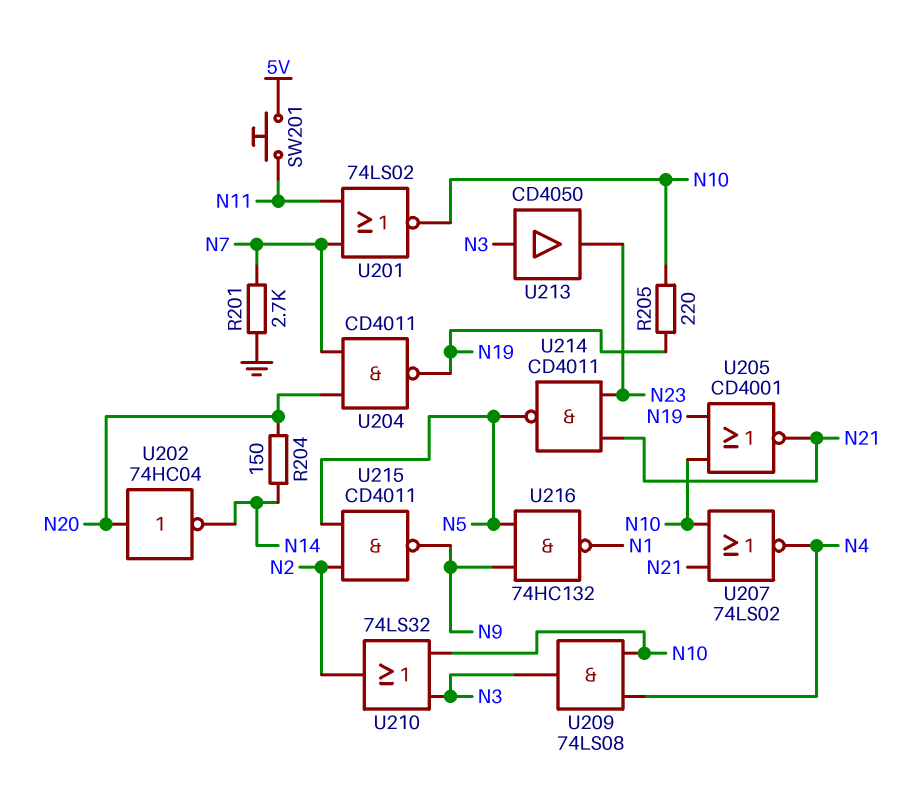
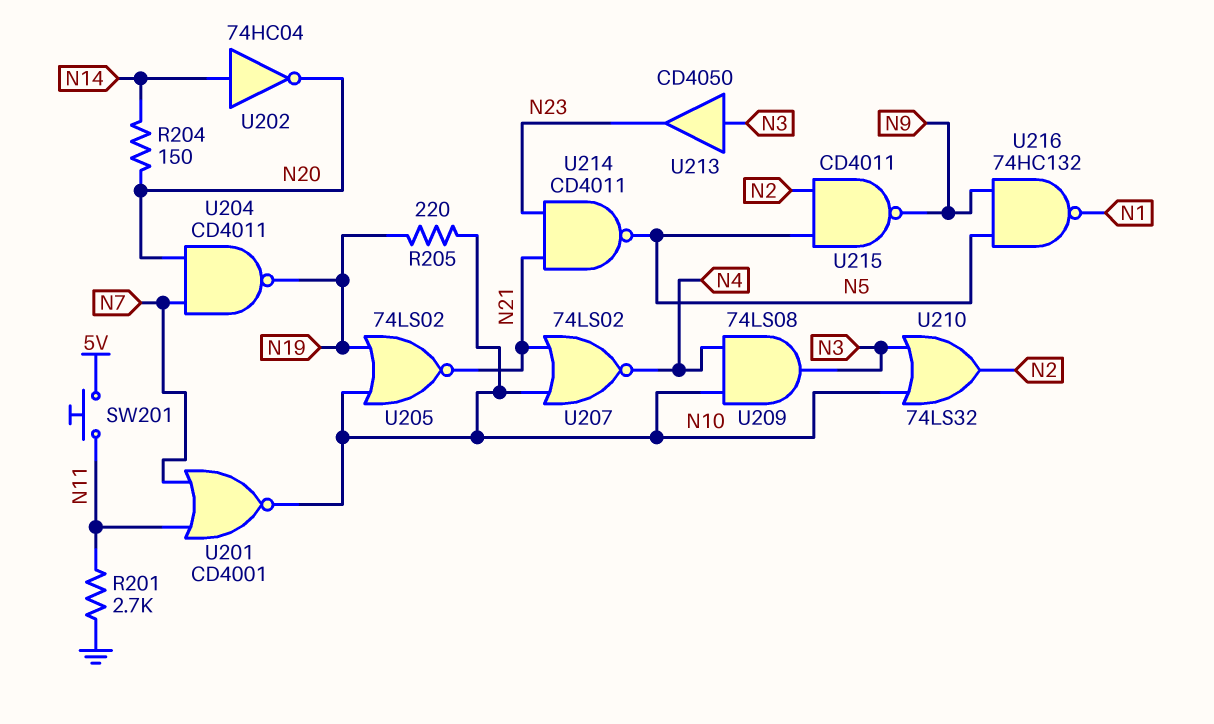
R201: 2.7k (GND, N7) -> 2.7k (GND, N11)
U201: NOR 74LS02 (in N7, in N11, out N10) -> NOR CD4001 (in N7, in N11, out N10)
U202: NOT 74HC04 (in N20, out N14) -> NOT 74HC04 (in N14, out N20)
U205: NOR CD4001 (in N10, in N19, out N21) -> NOR 74LS02 (in N10, in N19, out N21)

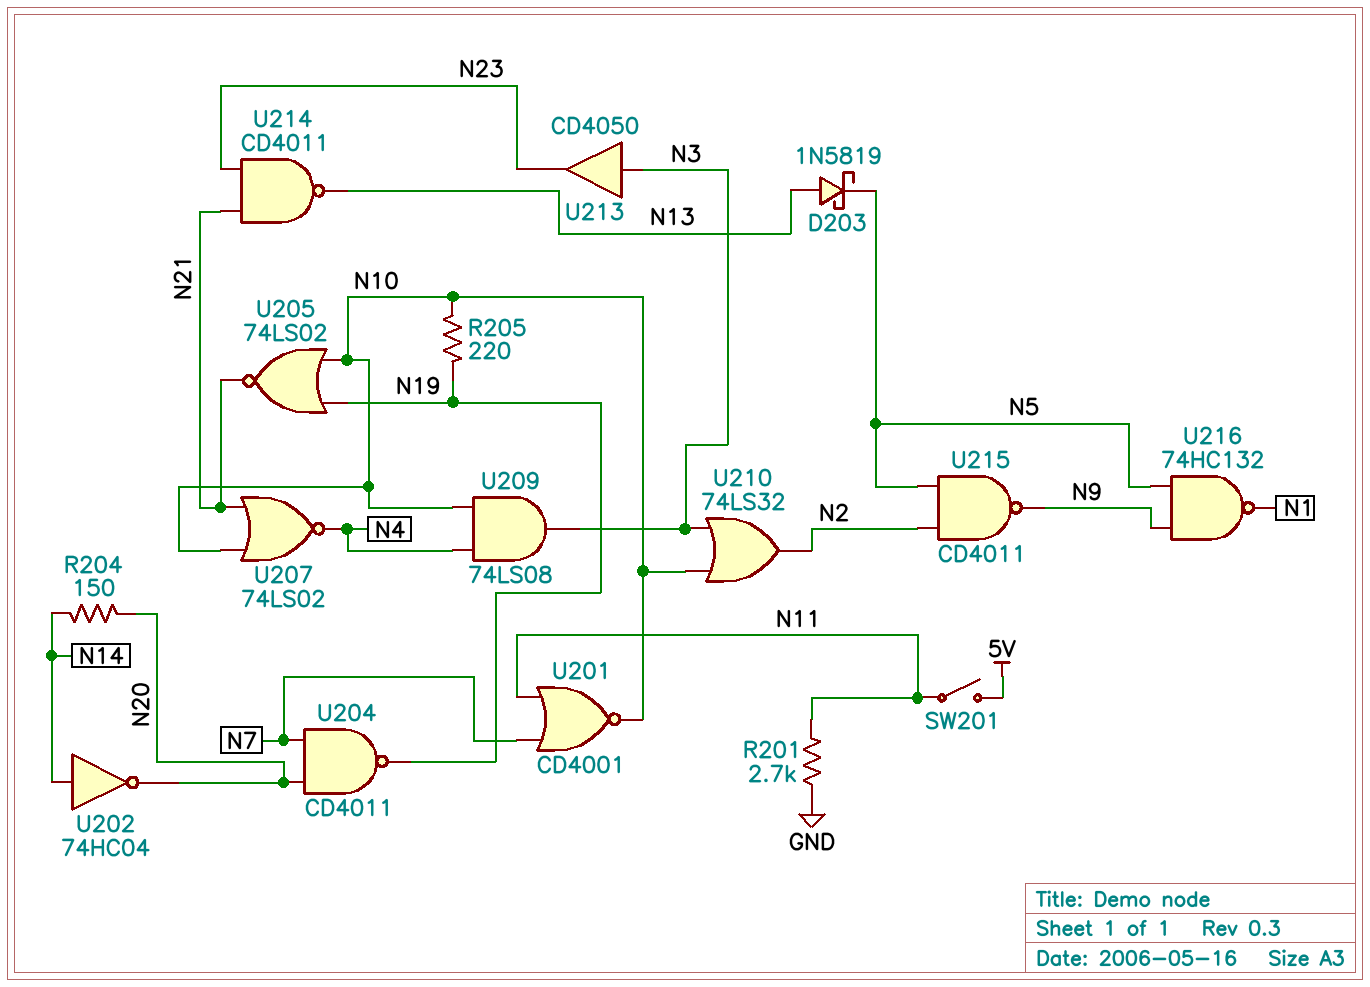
D203: none -> schottky 1N5819 (A N13, K N5)
SW201: button (5V, N11) -> switch (5V, N11)
U214: NAND CD4011 (in N21, in N23, out N5) -> NAND CD4011 (in N21, in N23, out N13)

